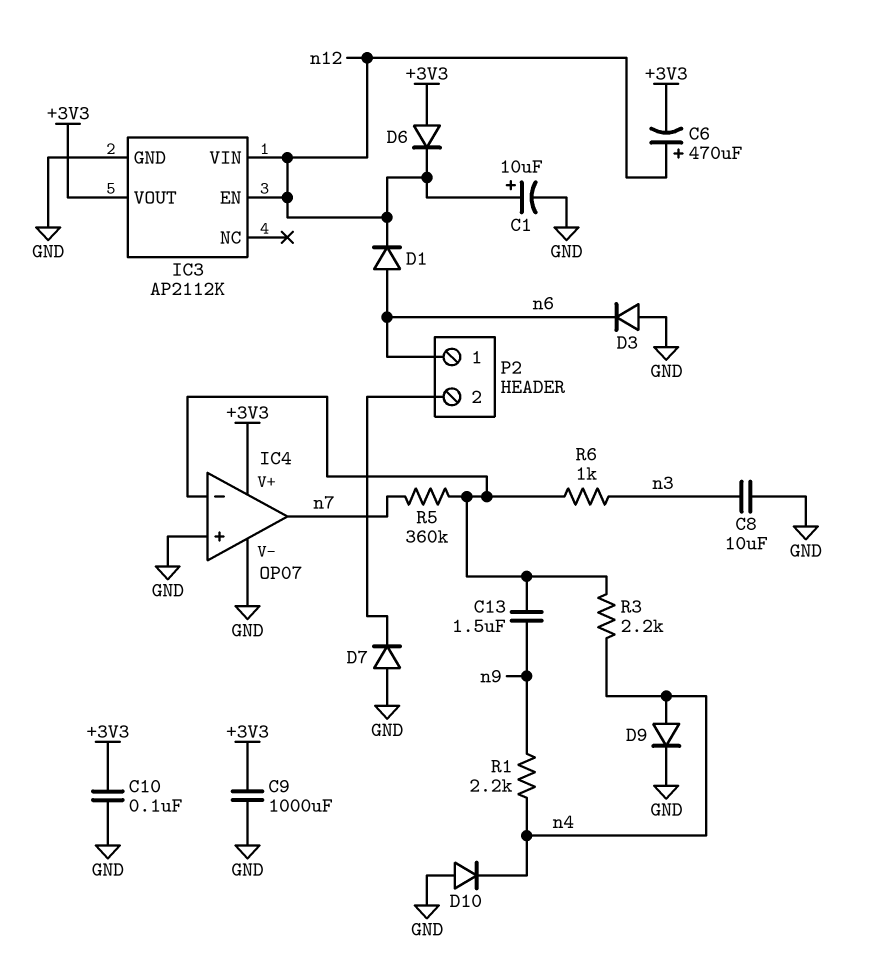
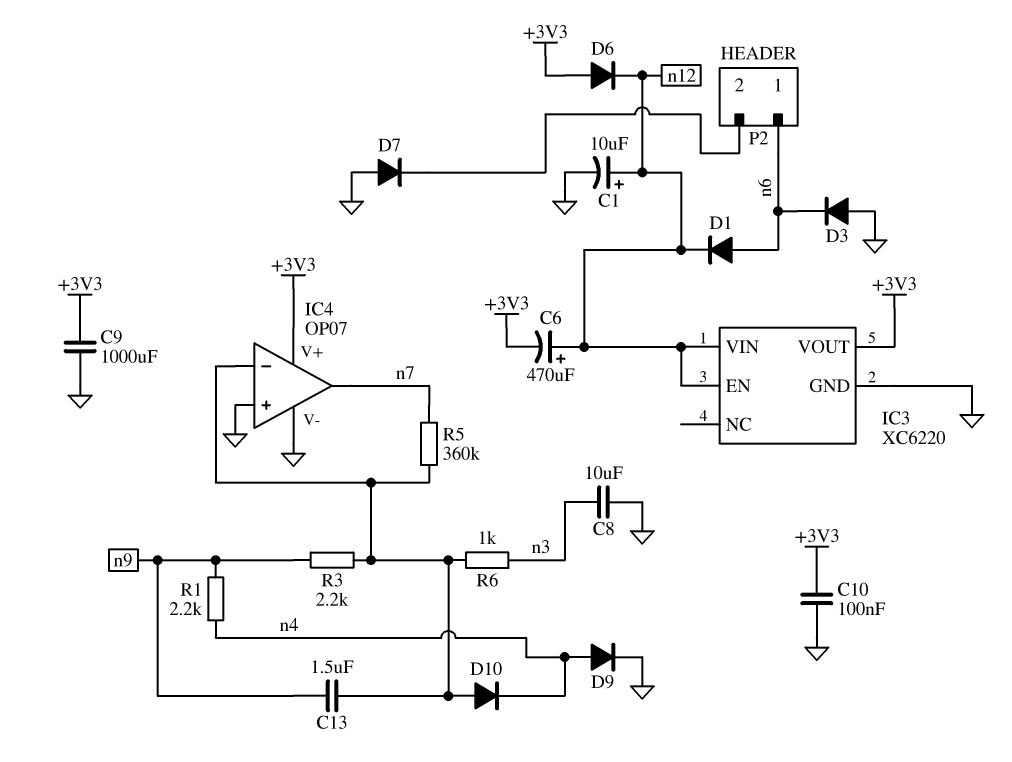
D10: diode (A GND, K n4) -> diode (A IC4/in-, K n4)
IC3: AP2112K -> XC6220
R3: 2.2k (IC4/in-, n4) -> 2.2k (IC4/in-, n9)

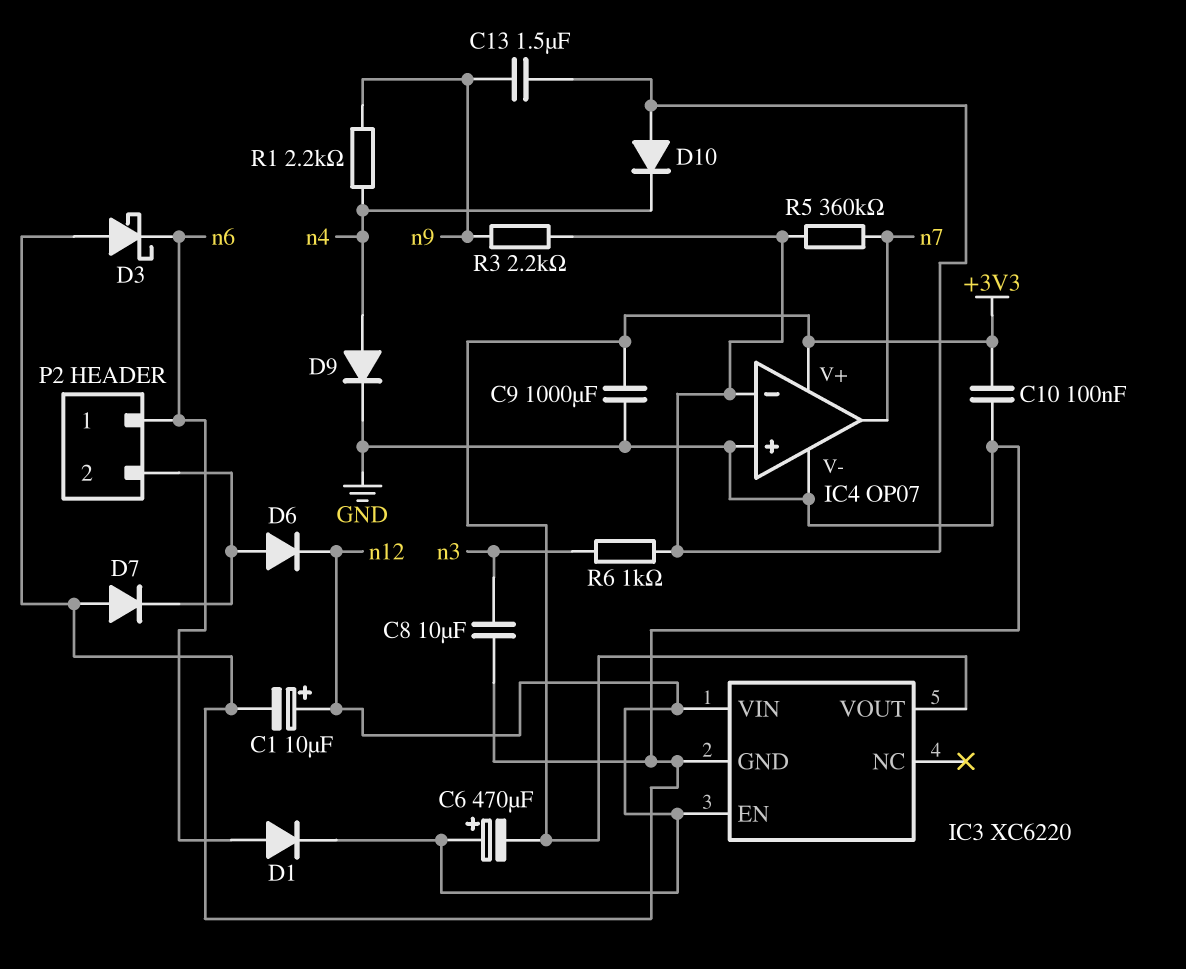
D3: diode (A GND, K n6) -> schottky (A GND, K n6)
D6: diode (A +3V3, K n12) -> diode (A P2/2, K n12)

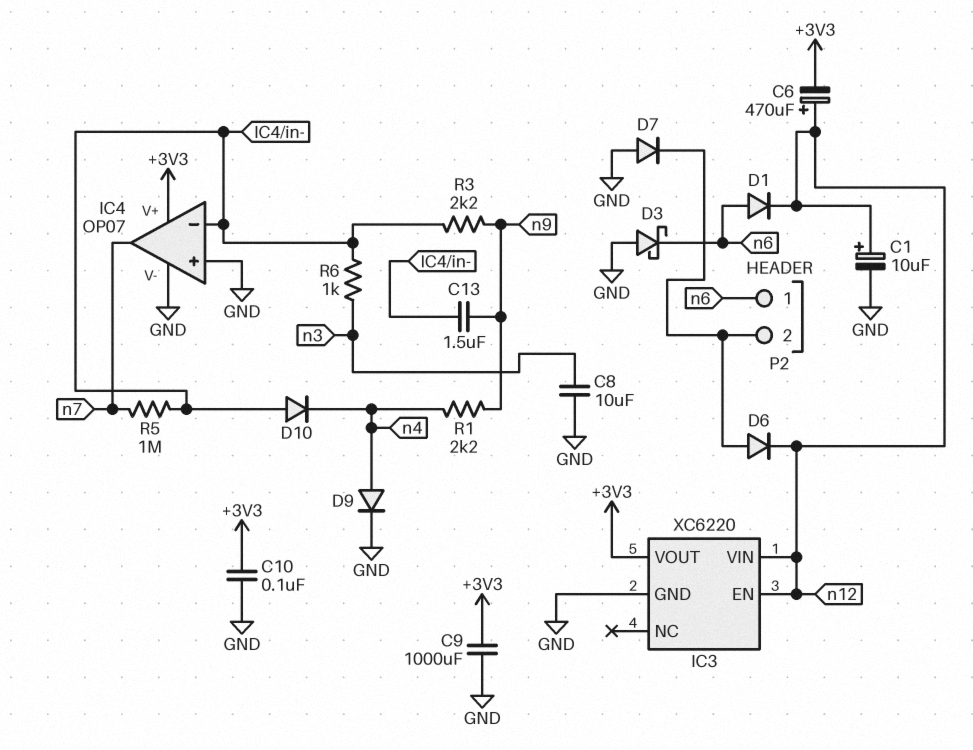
R5: 360k (IC4/in-, n7) -> 1M (IC4/in-, n7)

